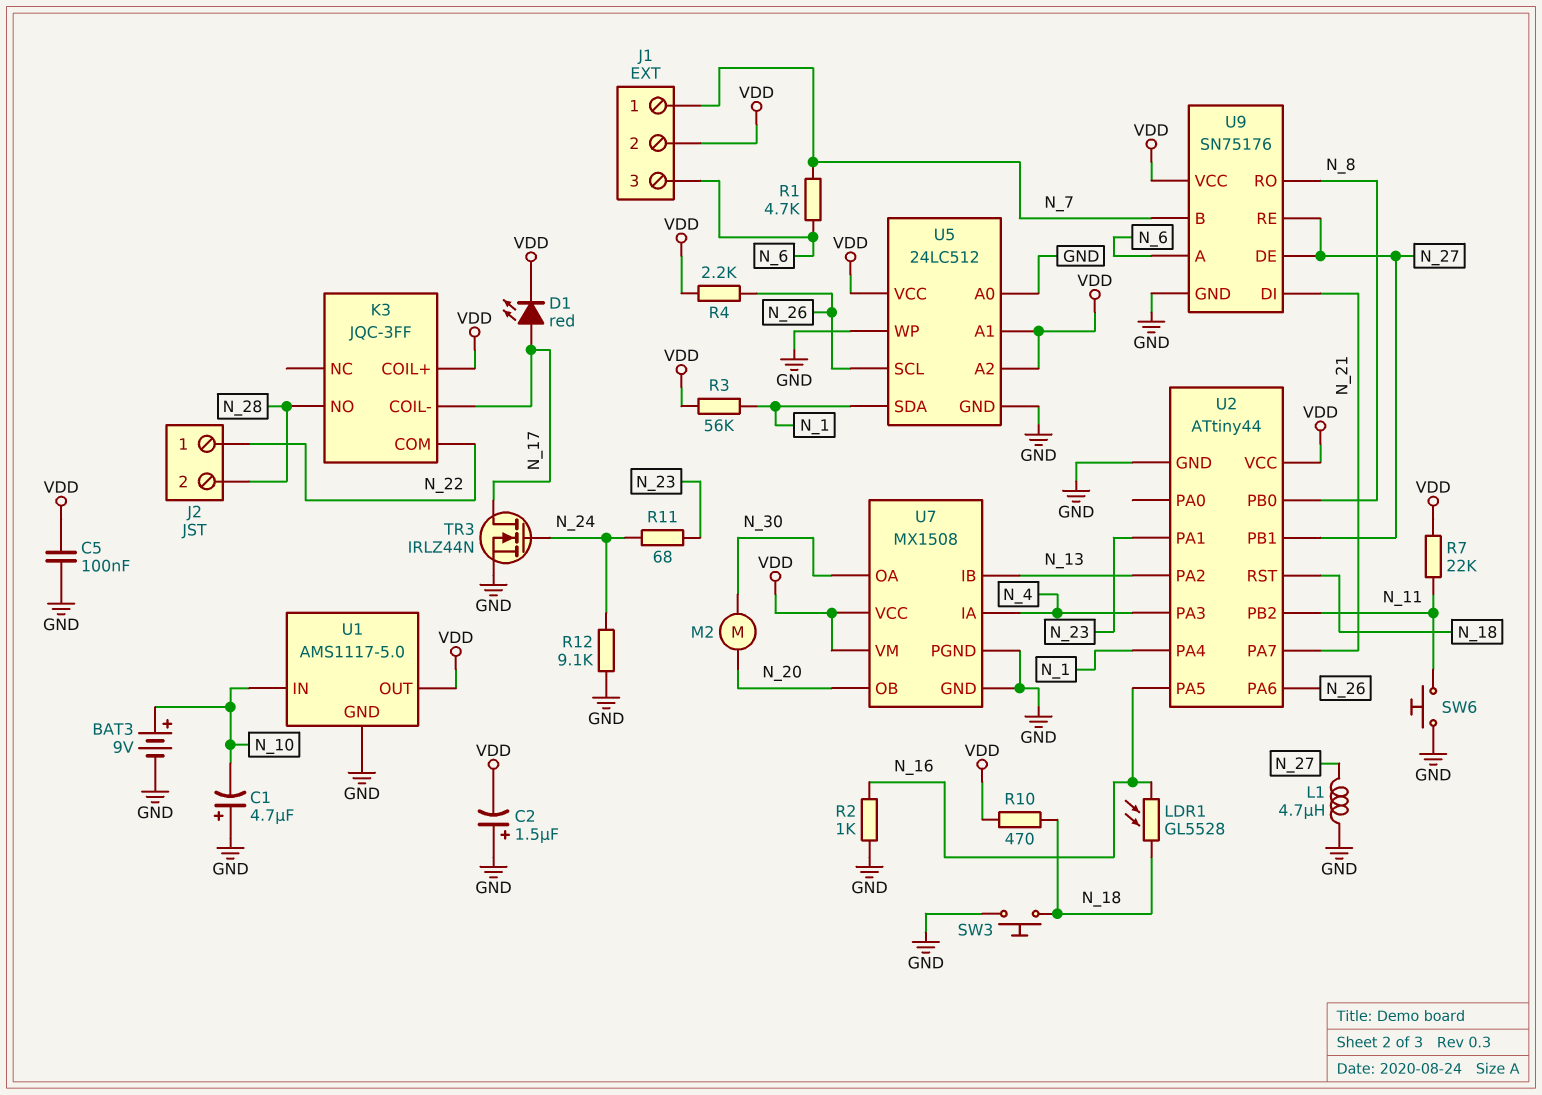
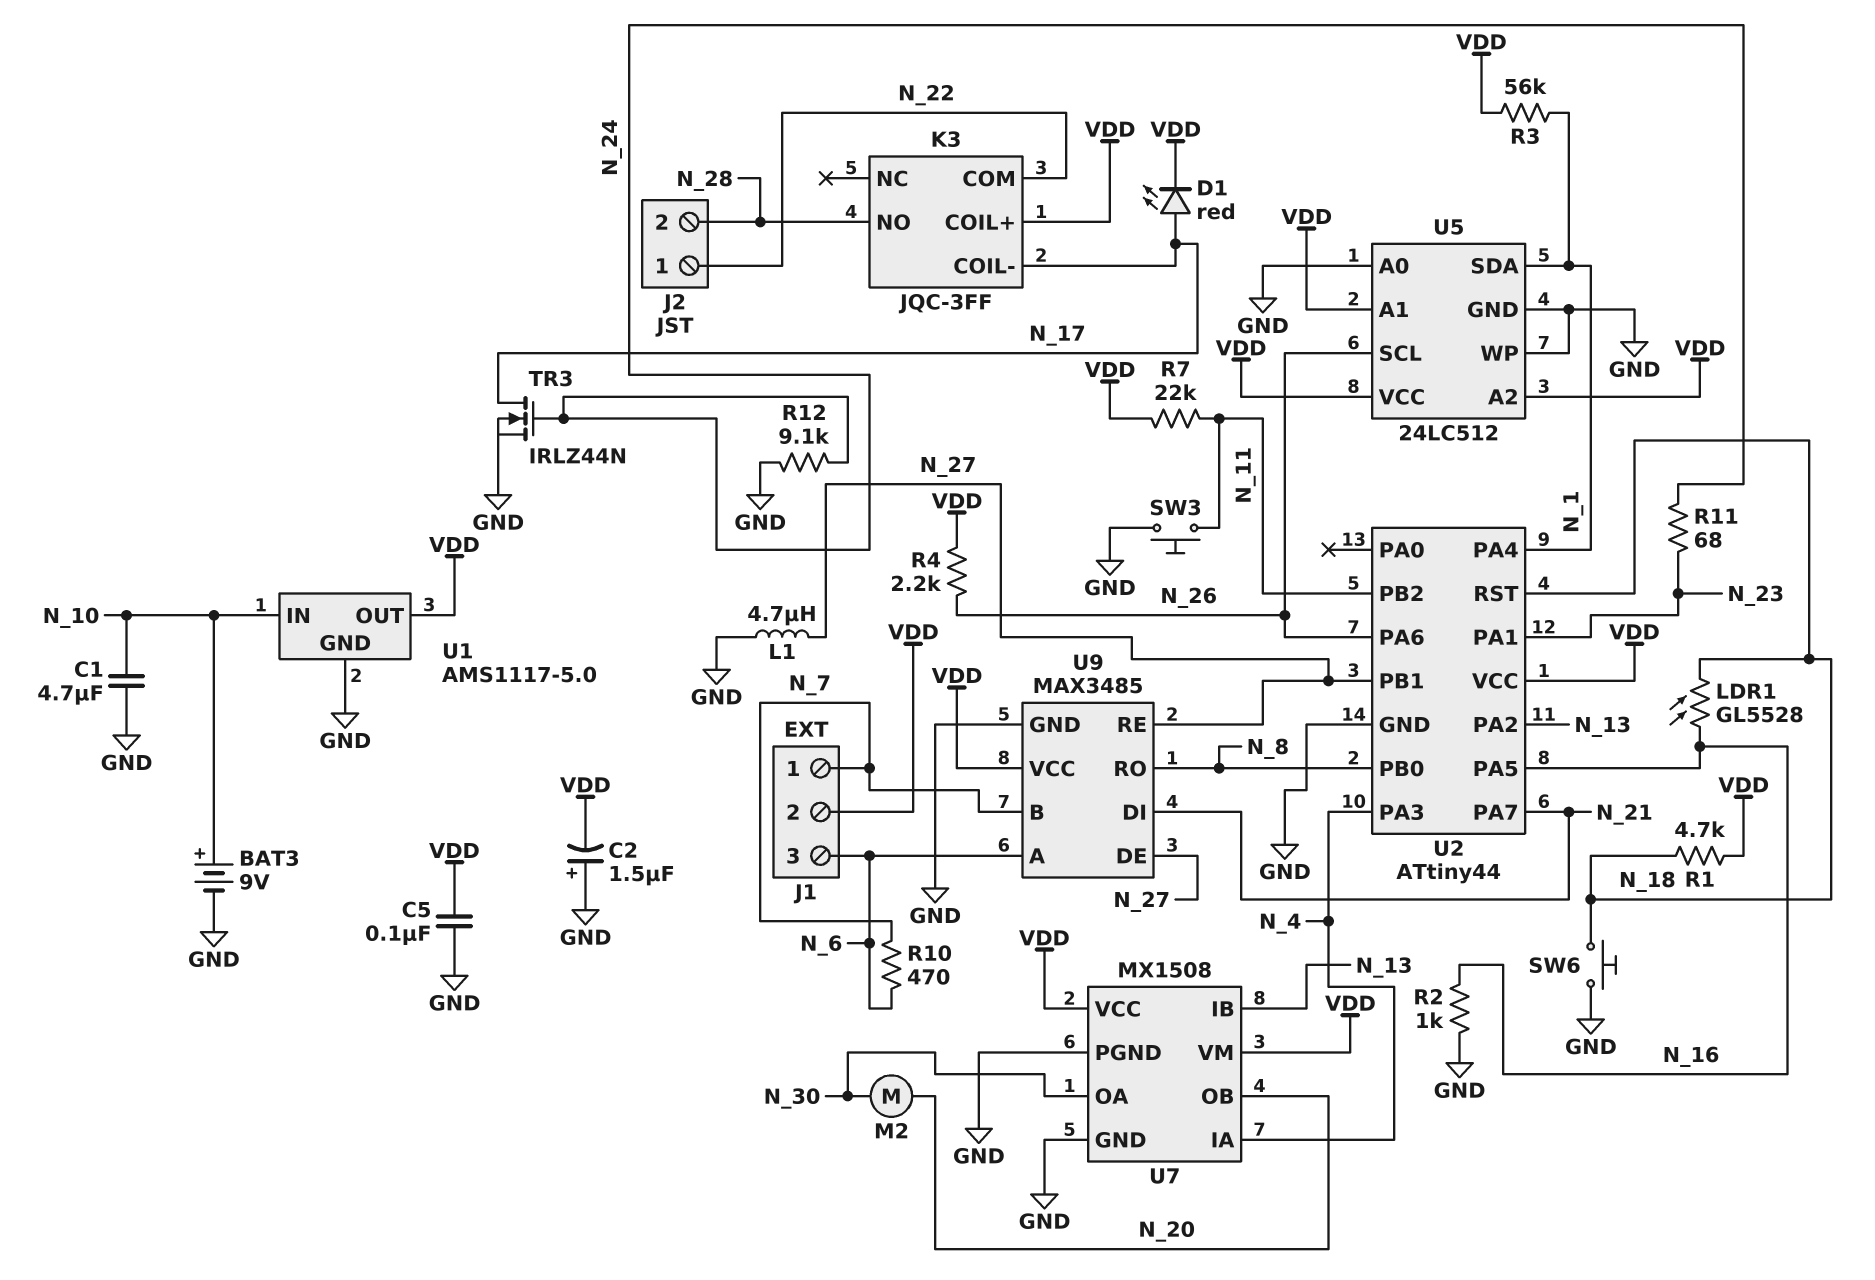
C1: 4.7uF (plus GND, minus N_10) -> 4.7uF (GND, N_10)
R1: 4.7k (N_6, N_7) -> 4.7k (N_18, VDD)
R10: 470 (N_18, VDD) -> 470 (N_6, N_7)
SW3: button (GND, N_18) -> button (GND, N_11)
SW6: button (GND, N_11) -> button (GND, N_18)
U9: SN75176 -> MAX3485

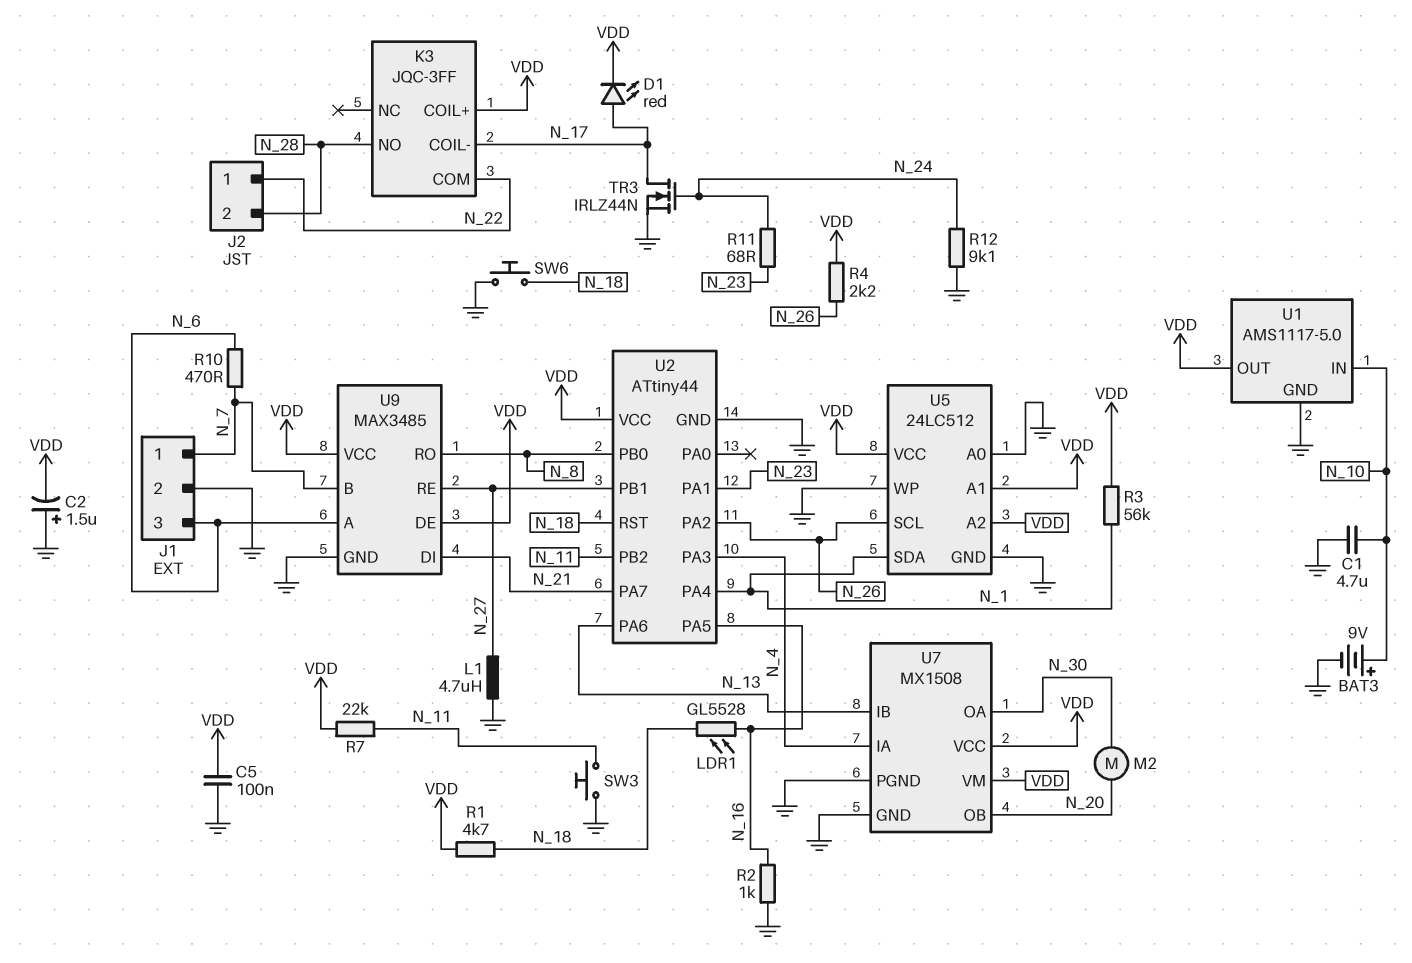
J1 pin 2: VDD -> GND
U2 pin PA2: N_13 -> N_26
U2 pin PA6: N_26 -> N_13
U9 pin DE: N_27 -> VDD

